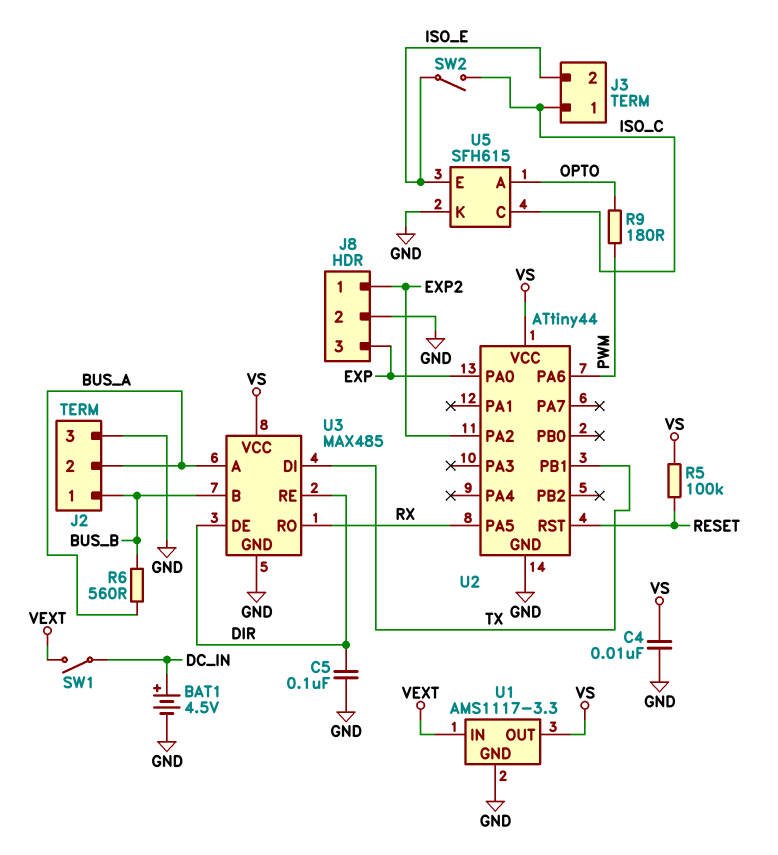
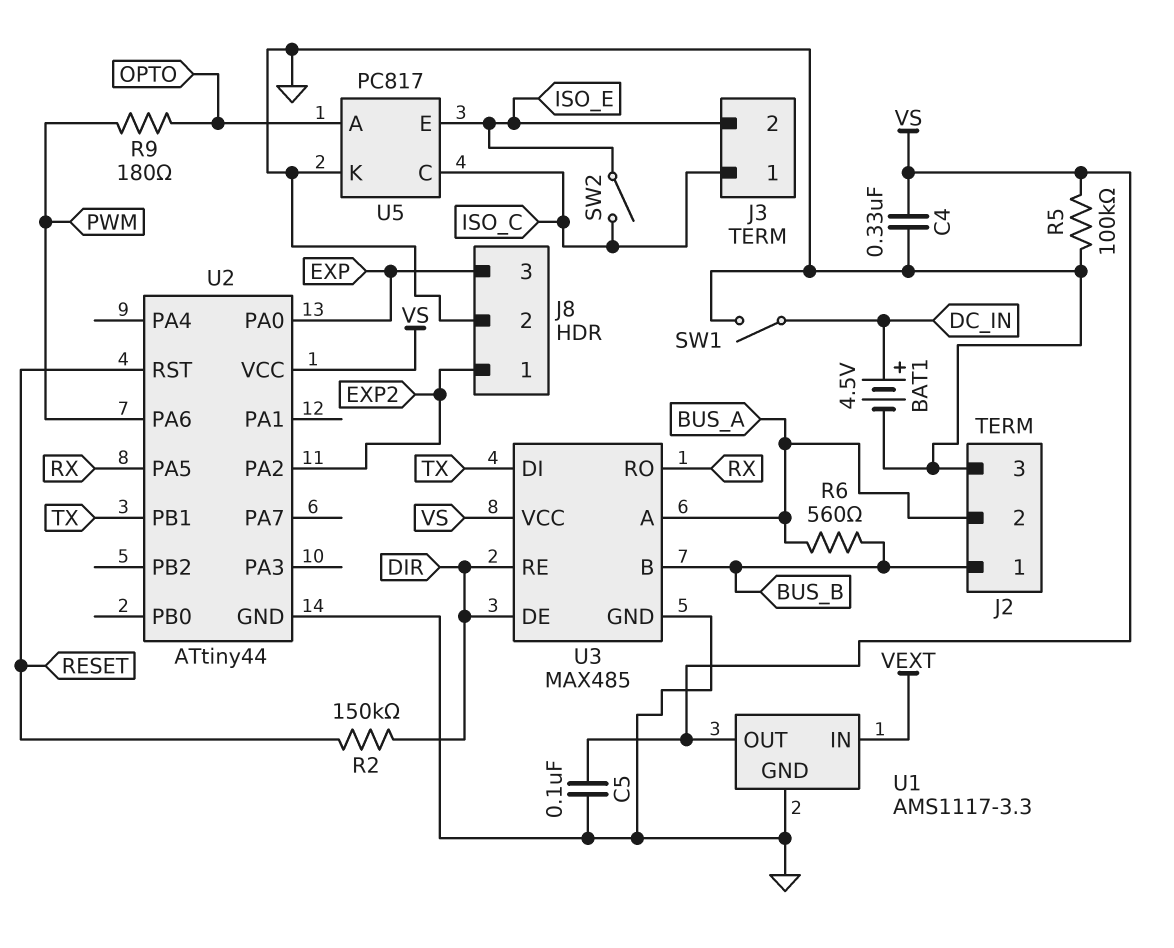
C4: 10nF (GND, VS) -> 330nF (GND, VS)
C5: 100nF (DIR, GND) -> 100nF (GND, VS)
R2: none -> 150k (DIR, RESET)
R5: 100k (RESET, VS) -> 100k (GND, VS)
SW1: switch (DC_IN, VEXT) -> switch (DC_IN, GND)
U5: SFH615 -> PC817

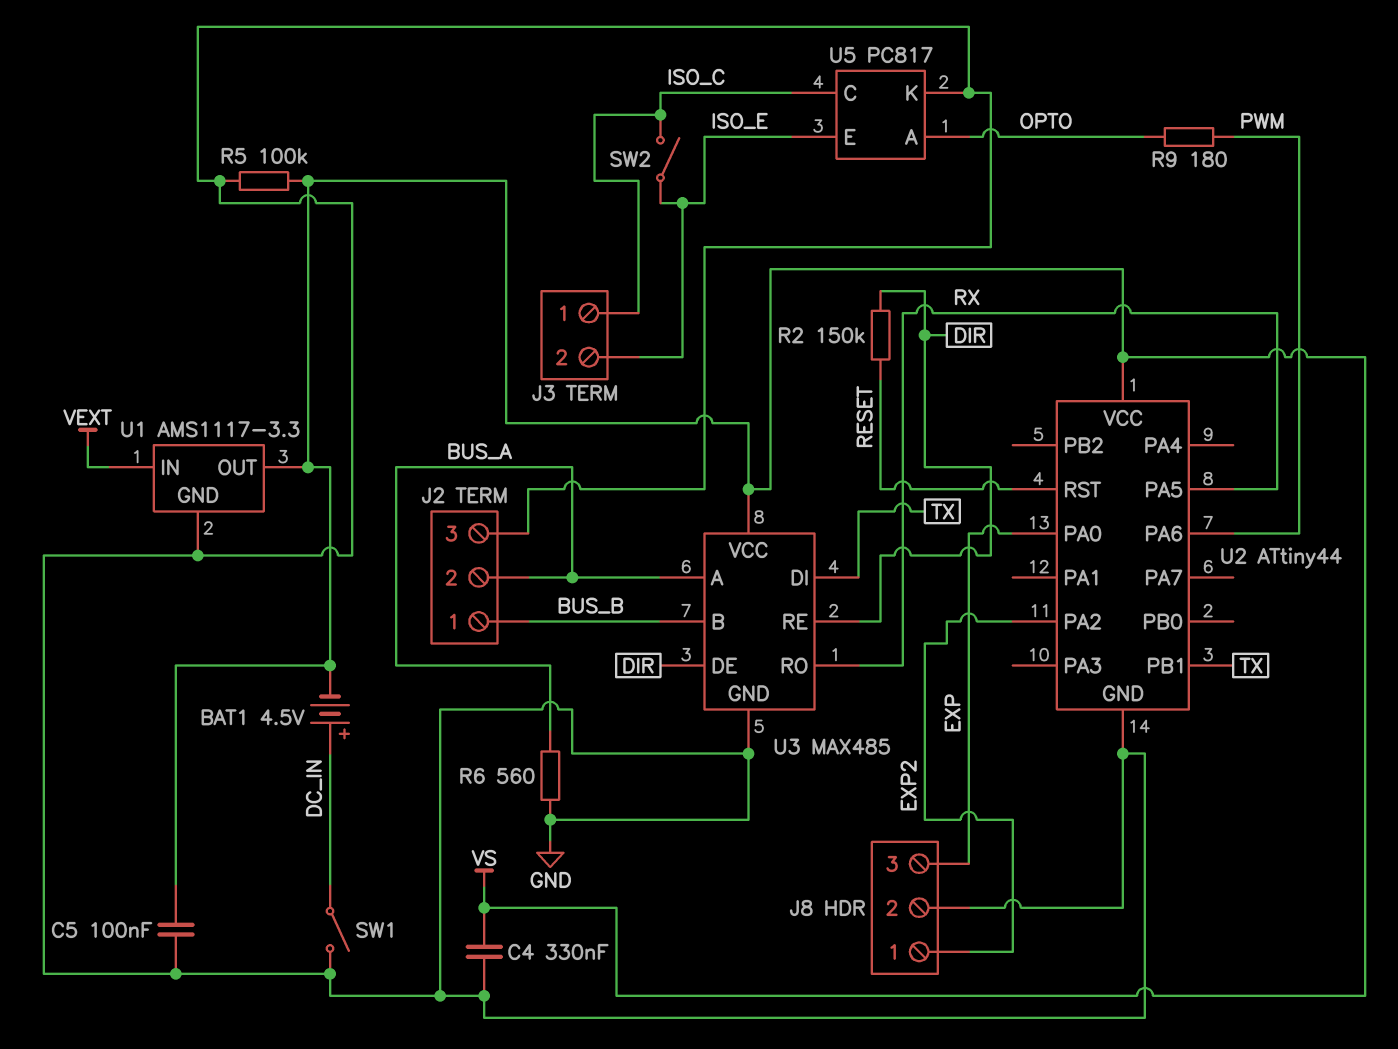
BAT1: 4.5V (plus DC_IN, minus GND) -> 4.5V (plus DC_IN, minus VS)
R6: 560 (BUS_A, BUS_B) -> 560 (BUS_A, GND)

